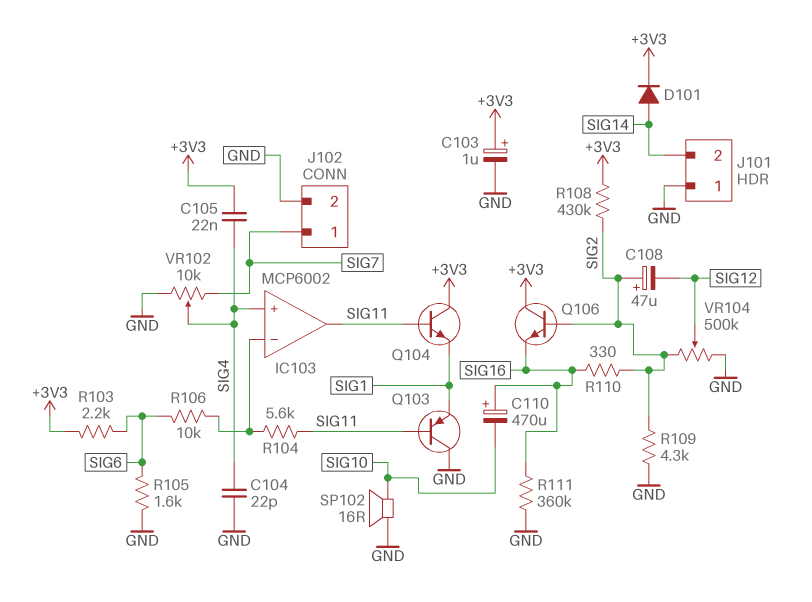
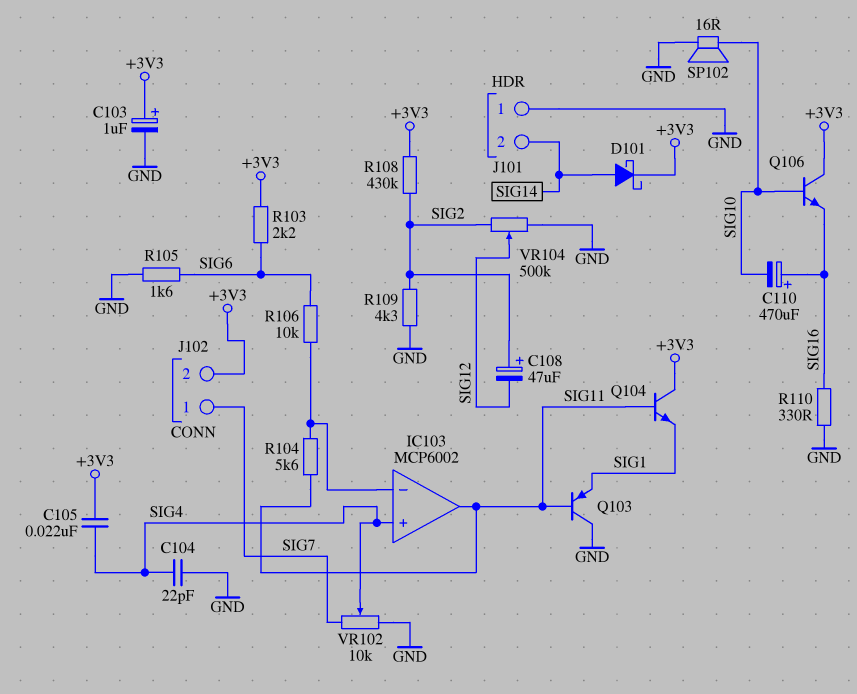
D101: diode (A SIG14, K +3V3) -> schottky (A SIG14, K +3V3)
J102 pin 2: GND -> +3V3
Q106: NPN (B SIG2, C +3V3, E SIG16) -> NPN (B SIG10, C +3V3, E SIG16)
R110: 330 (SIG2, SIG16) -> 330 (GND, SIG16)
R111: 360k (GND, SIG16) -> none

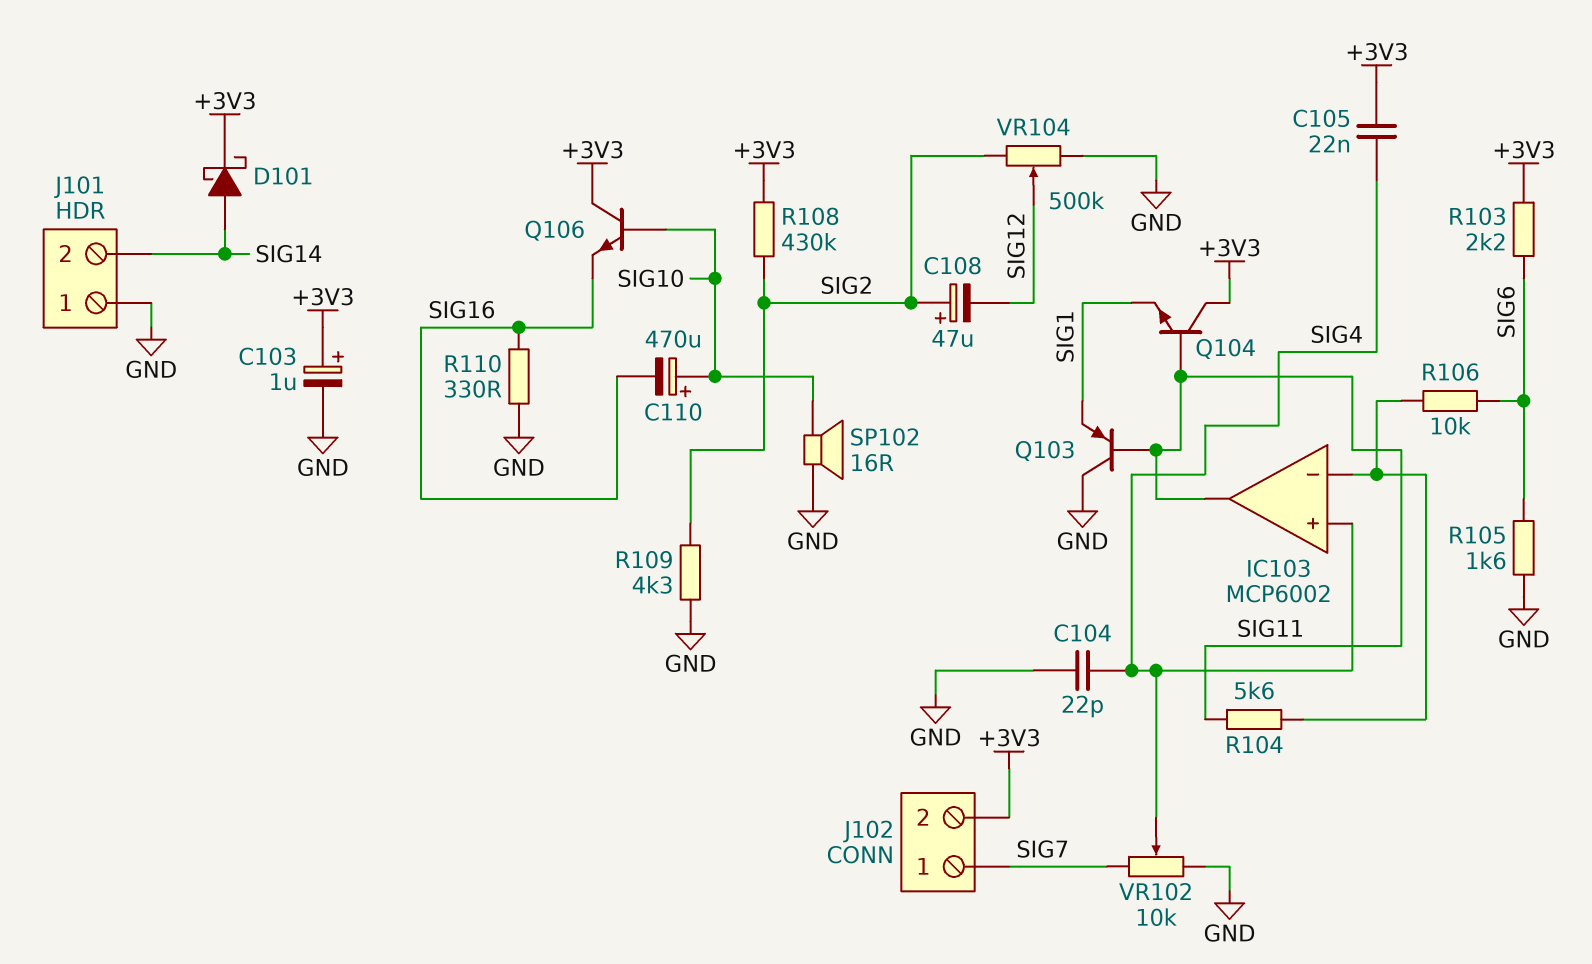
C110: 470uF (plus SIG16, minus SIG10) -> 470uF (plus SIG10, minus SIG16)

